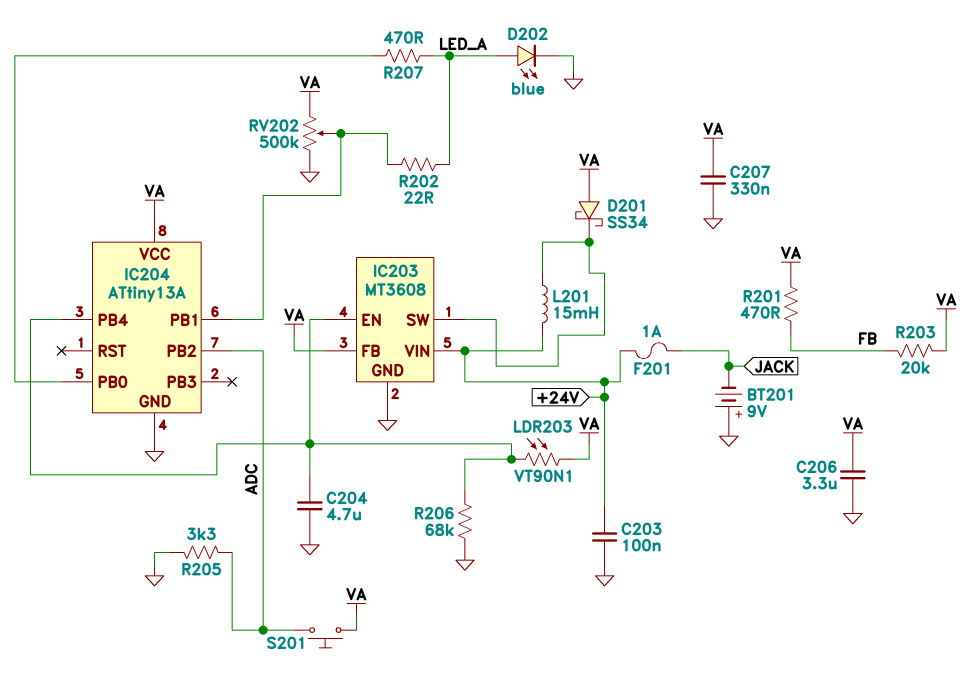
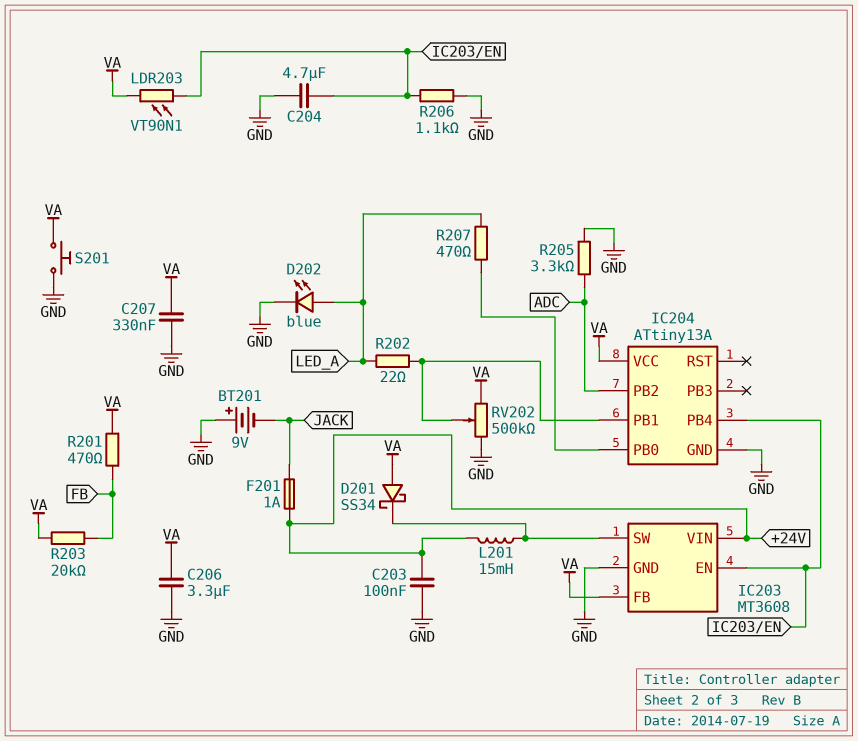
R206: 68k (GND, IC203/EN) -> 1.1k (GND, IC203/EN)
S201: button (ADC, VA) -> button (GND, VA)

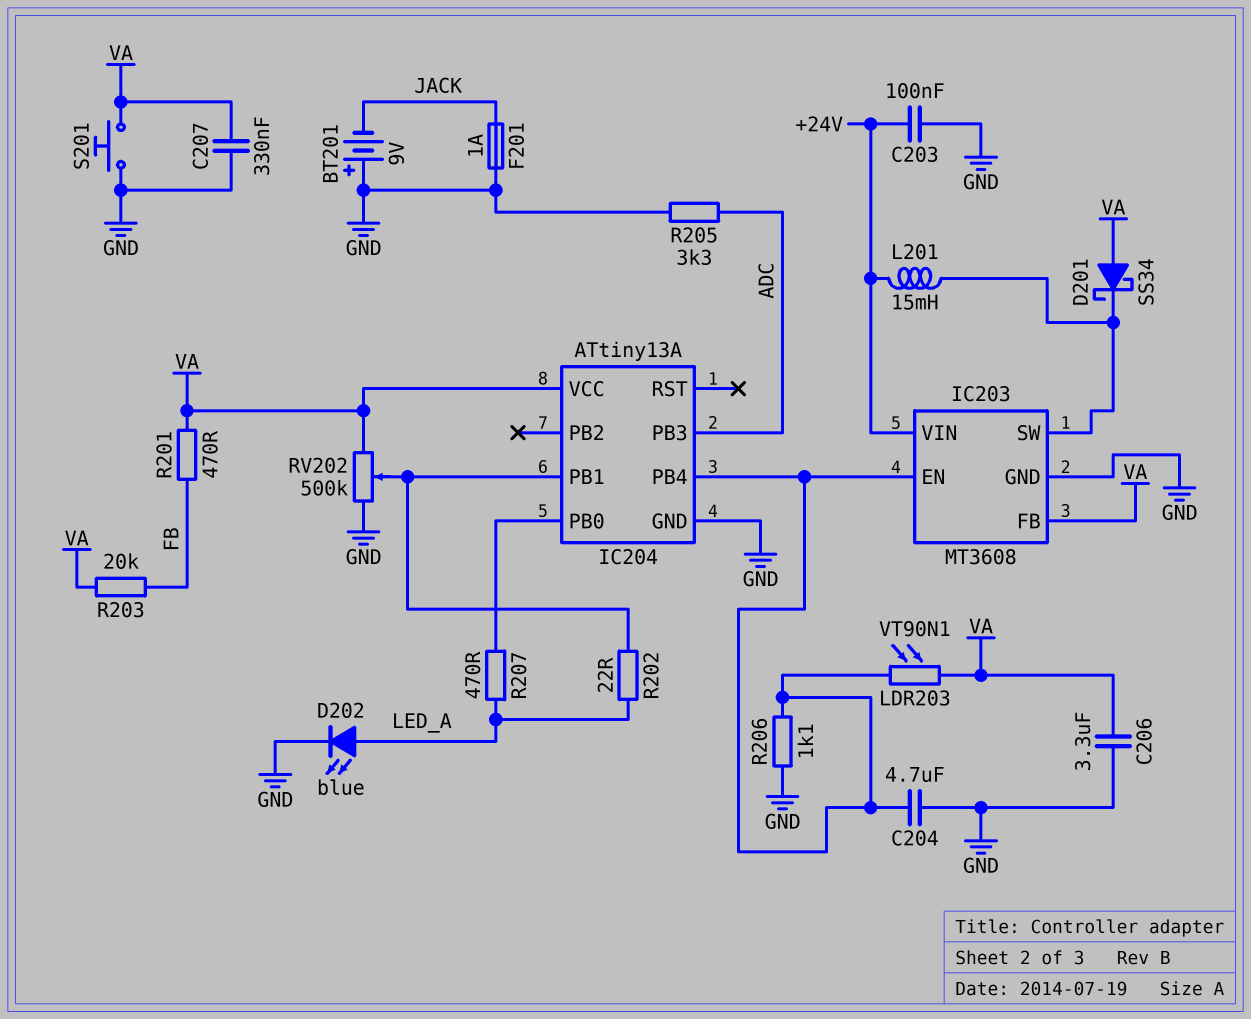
F201: 1A (+24V, JACK) -> 1A (GND, JACK)
IC204 pin PB2: ADC -> none
IC204 pin PB3: none -> ADC

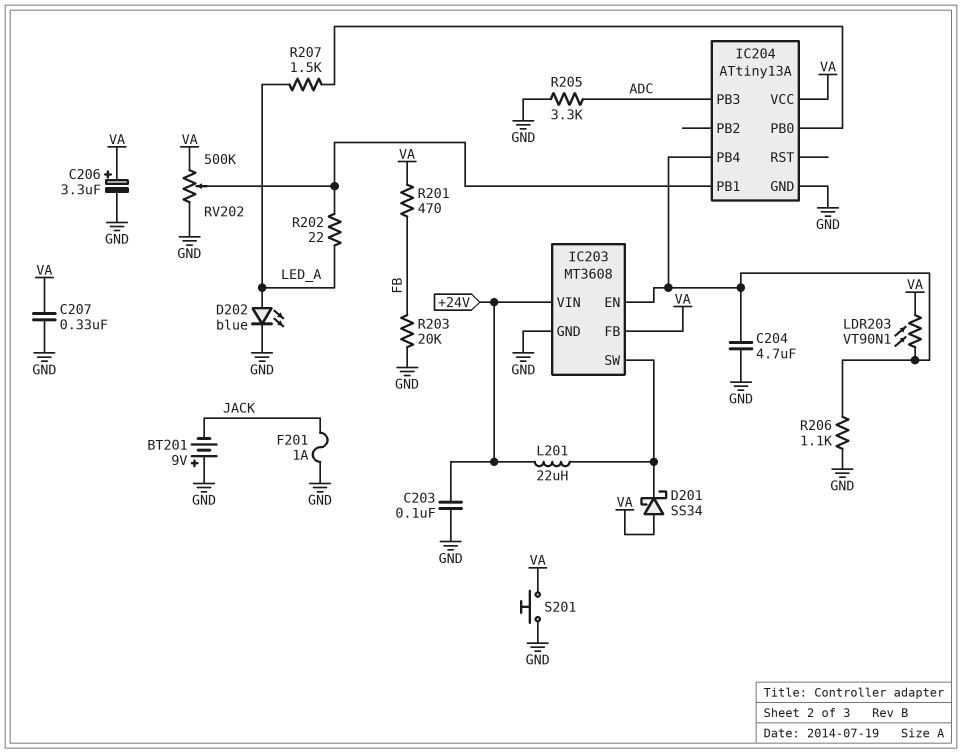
C206: 3.3uF (GND, VA) -> 3.3uF (plus VA, minus GND)
L201: 15mH (+24V, IC203/SW) -> 22uH (+24V, IC203/SW)
R203: 20k (FB, VA) -> 20k (FB, GND)
R207: 470 (IC204/PB0, LED_A) -> 1.5k (IC204/PB0, LED_A)

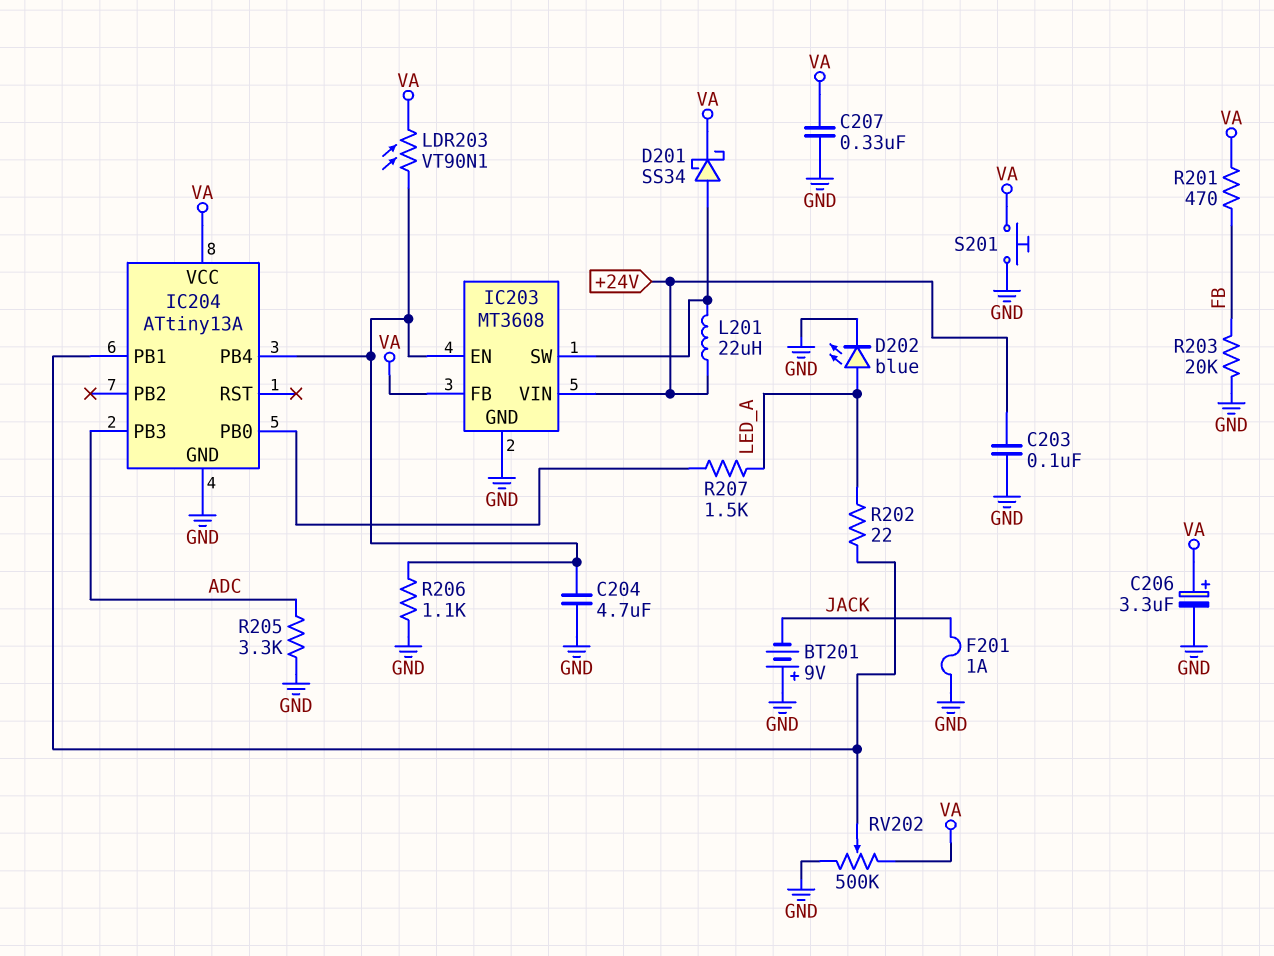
D201: schottky SS34 (A VA, K IC203/SW) -> schottky SS34 (A IC203/SW, K VA)

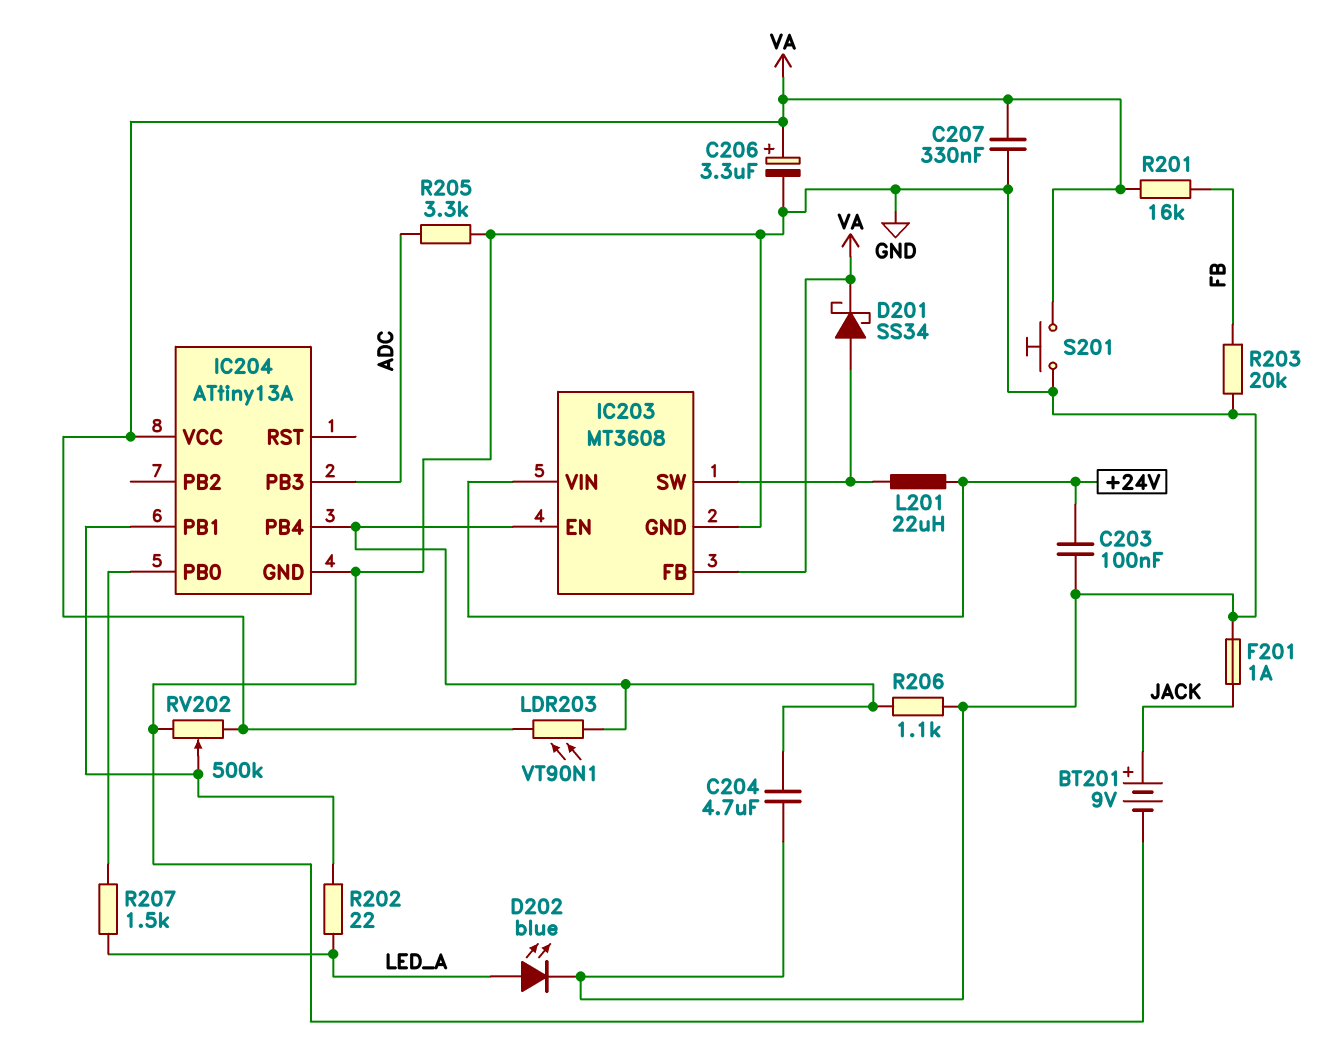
BT201: 9V (plus GND, minus JACK) -> 9V (plus JACK, minus GND)
R201: 470 (FB, VA) -> 16k (FB, VA)

